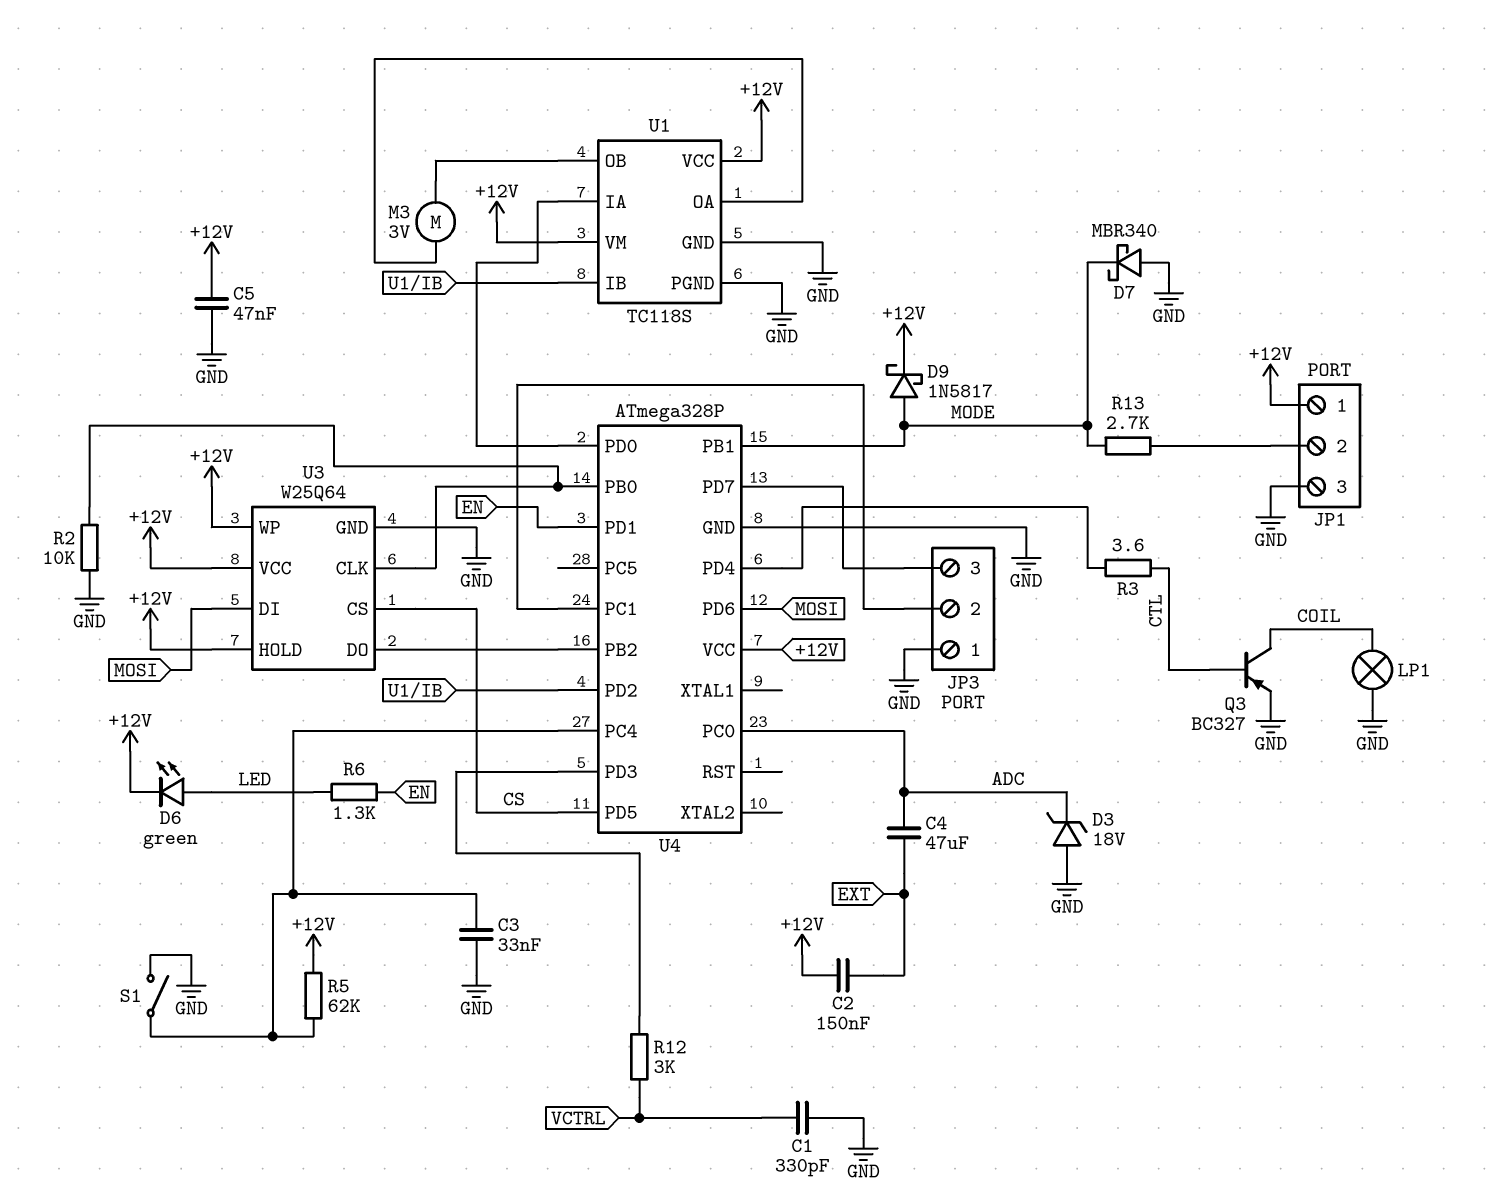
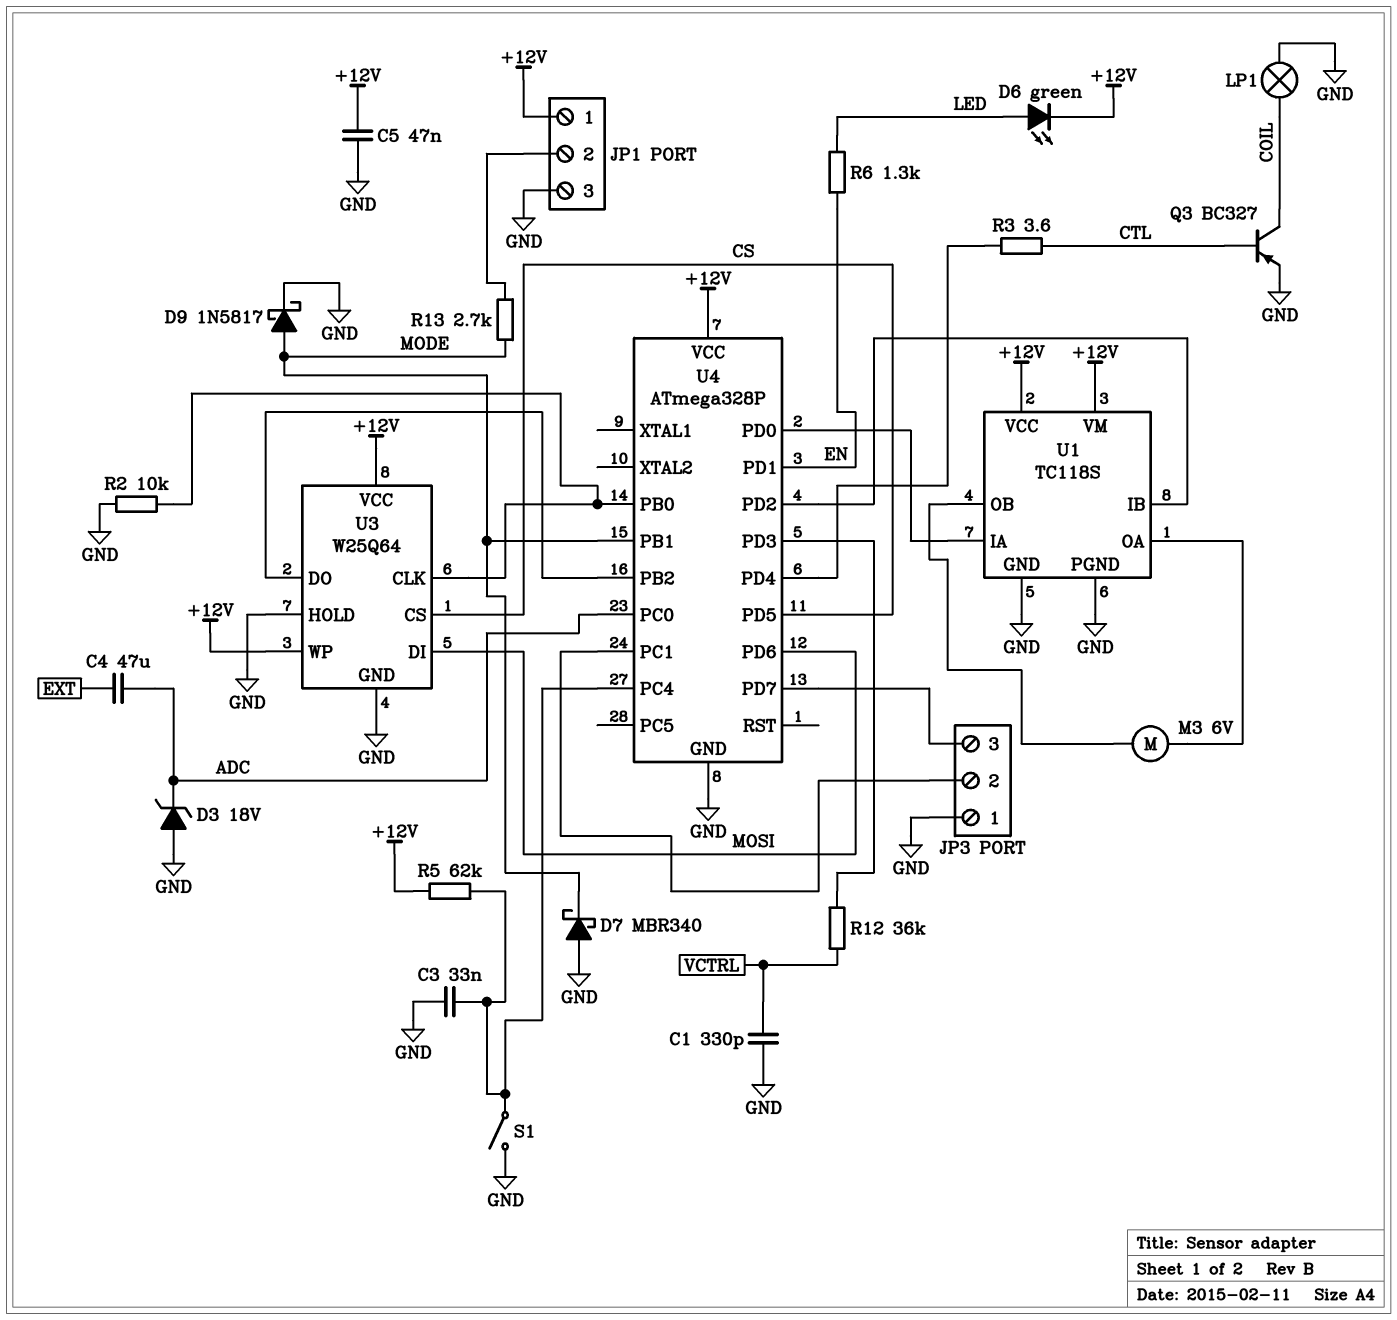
C2: 150nF (+12V, EXT) -> none
D9: schottky 1N5817 (A MODE, K +12V) -> schottky 1N5817 (A MODE, K GND)
M3: motor 3V (U1/OA, U1/OB) -> motor 6V (U1/OA, U1/OB)
R12: 3k (U4/PD3, VCTRL) -> 36k (U4/PD3, VCTRL)
U3 pin HOLD: +12V -> GND

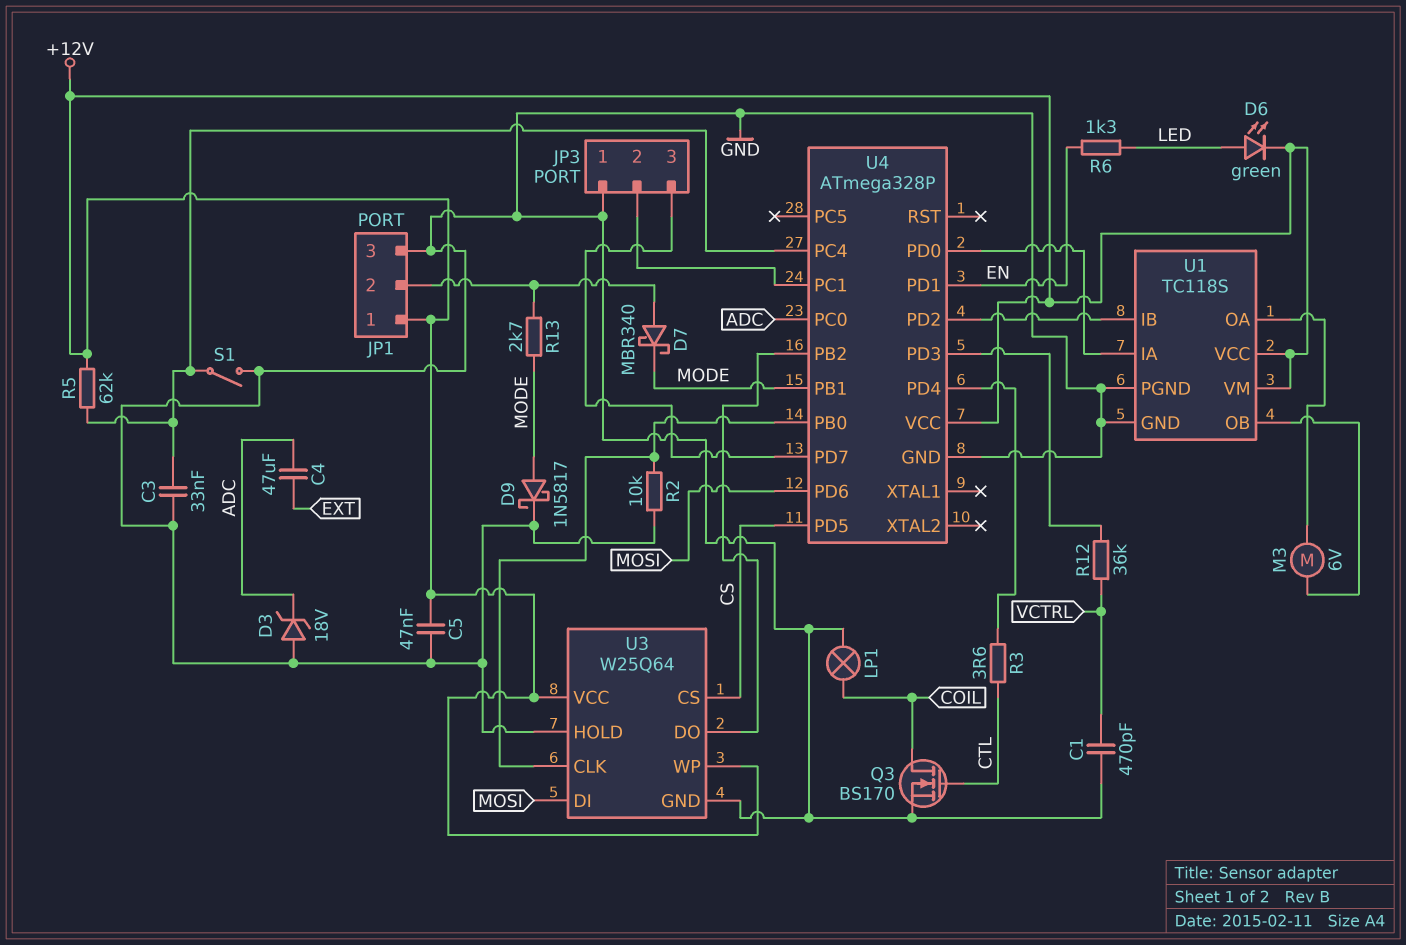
C1: 330pF (GND, VCTRL) -> 470pF (GND, VCTRL)
D7: schottky MBR340 (A GND, K MODE) -> schottky MBR340 (A JP1/2, K MODE)
Q3: PNP BC327 (B CTL, C COIL, E GND) -> NMOS BS170 (G CTL, D COIL, S GND)

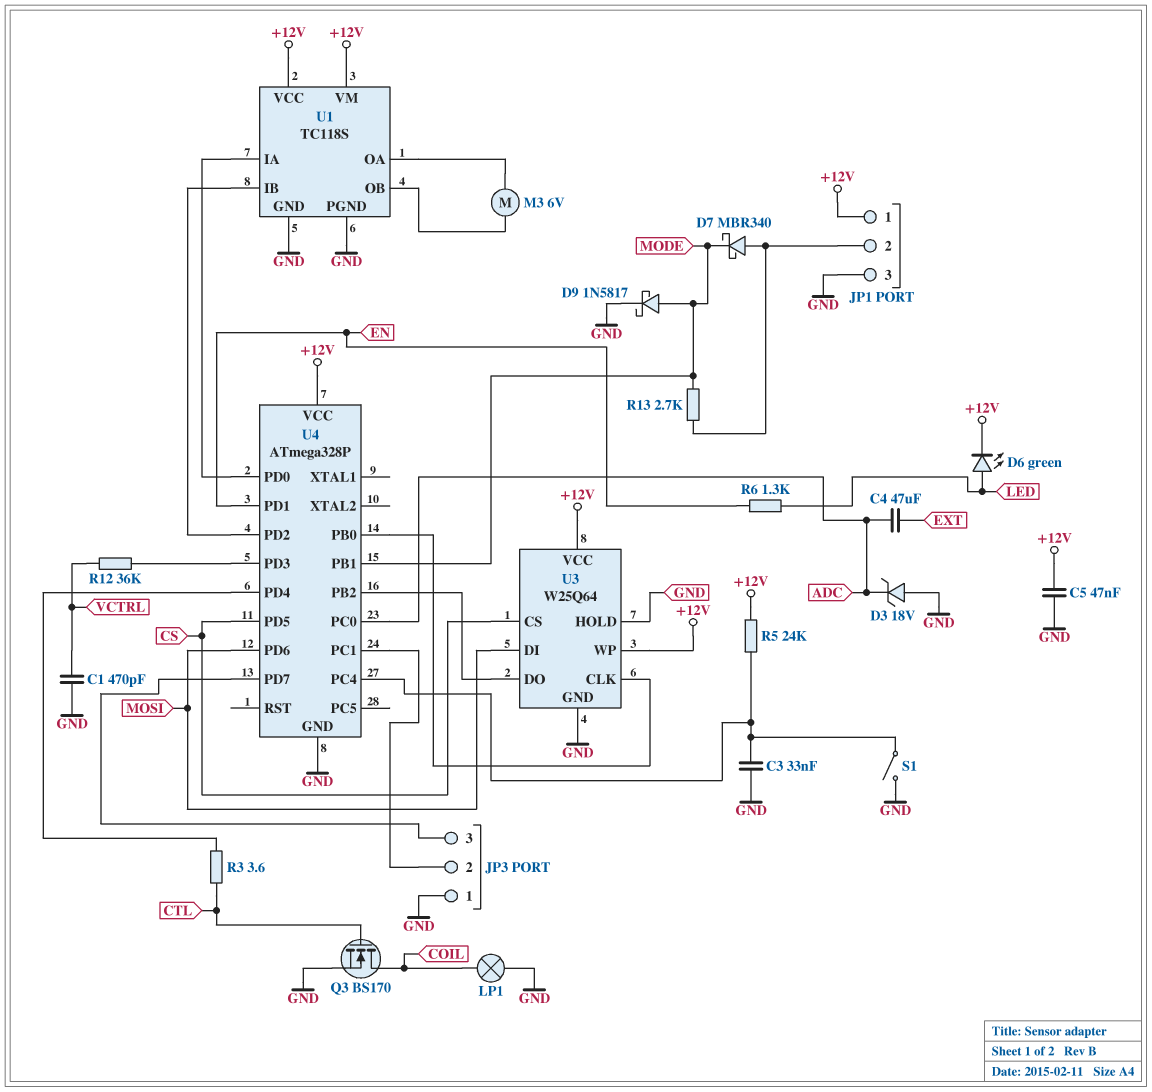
R2: 10k (GND, U3/CLK) -> none
R5: 62k (+12V, U4/PC4) -> 24k (+12V, U4/PC4)

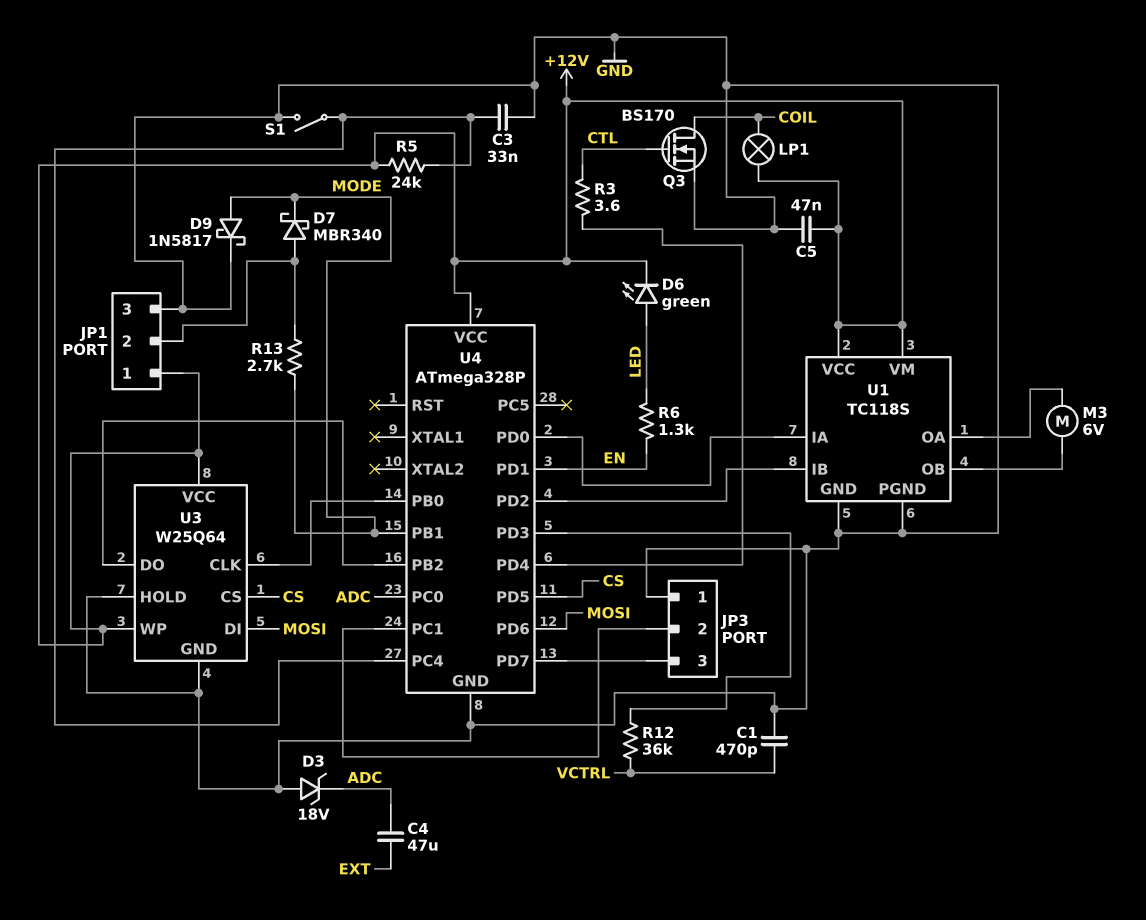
LP1: lamp (COIL, GND) -> lamp (+12V, COIL)

